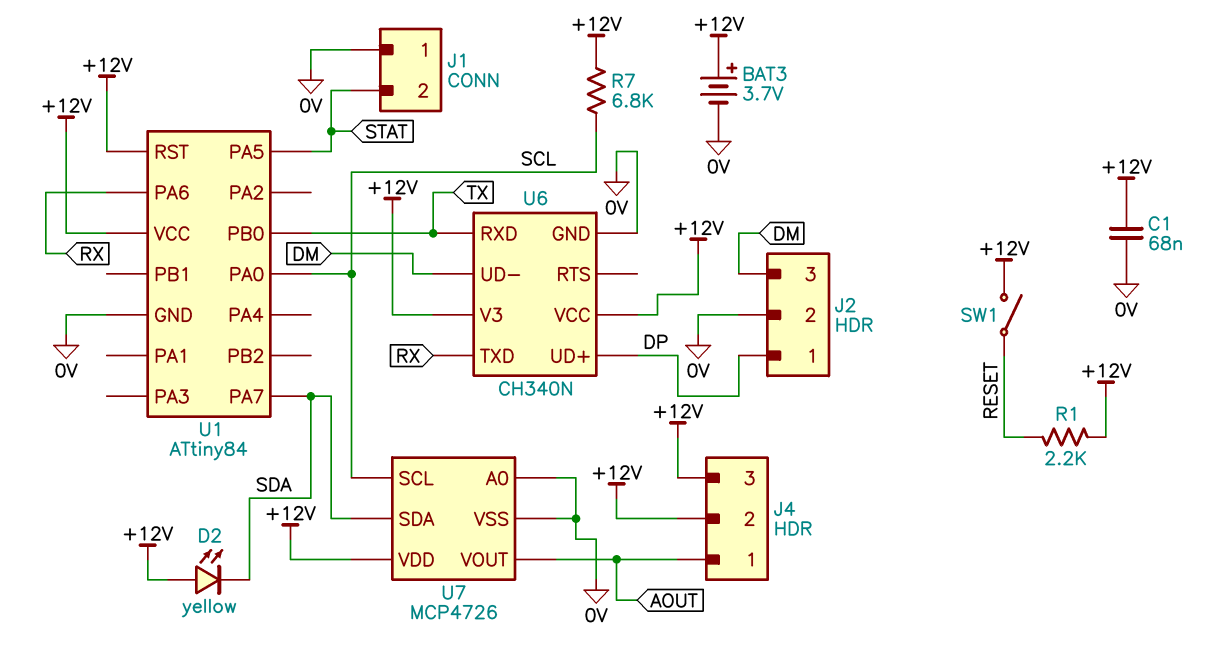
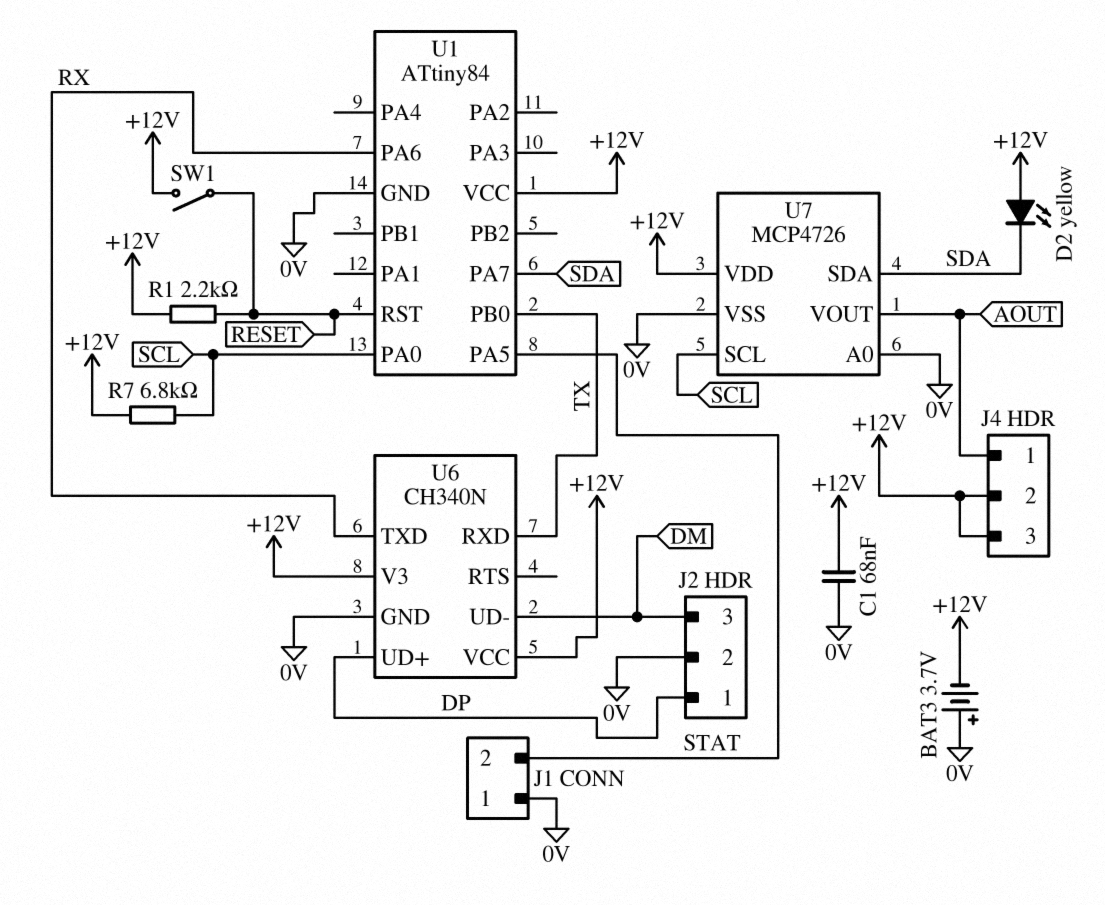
BAT3: 3.7V (plus +12V, minus 0V) -> 3.7V (plus 0V, minus +12V)
U1 pin RST: +12V -> RESET

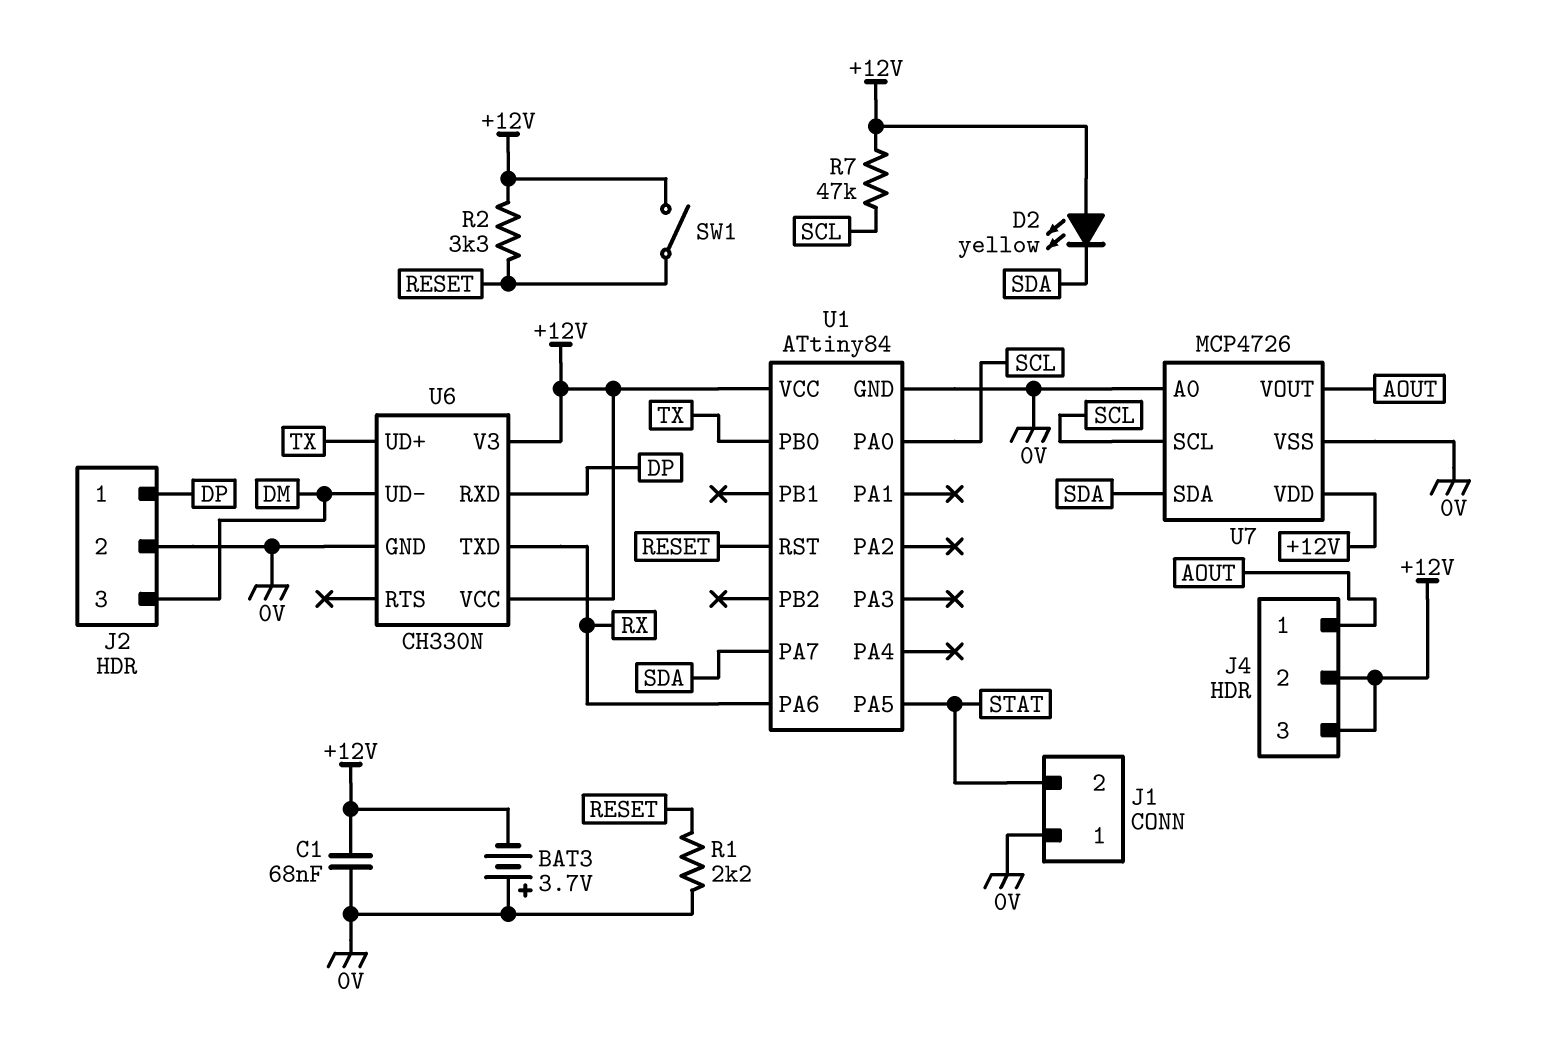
R1: 2.2k (+12V, RESET) -> 2.2k (0V, RESET)
R2: none -> 3.3k (+12V, RESET)
R7: 6.8k (+12V, SCL) -> 47k (+12V, SCL)
U6: CH340N -> CH330N
U6 pin RXD: TX -> DP
U6 pin UD+: DP -> TX

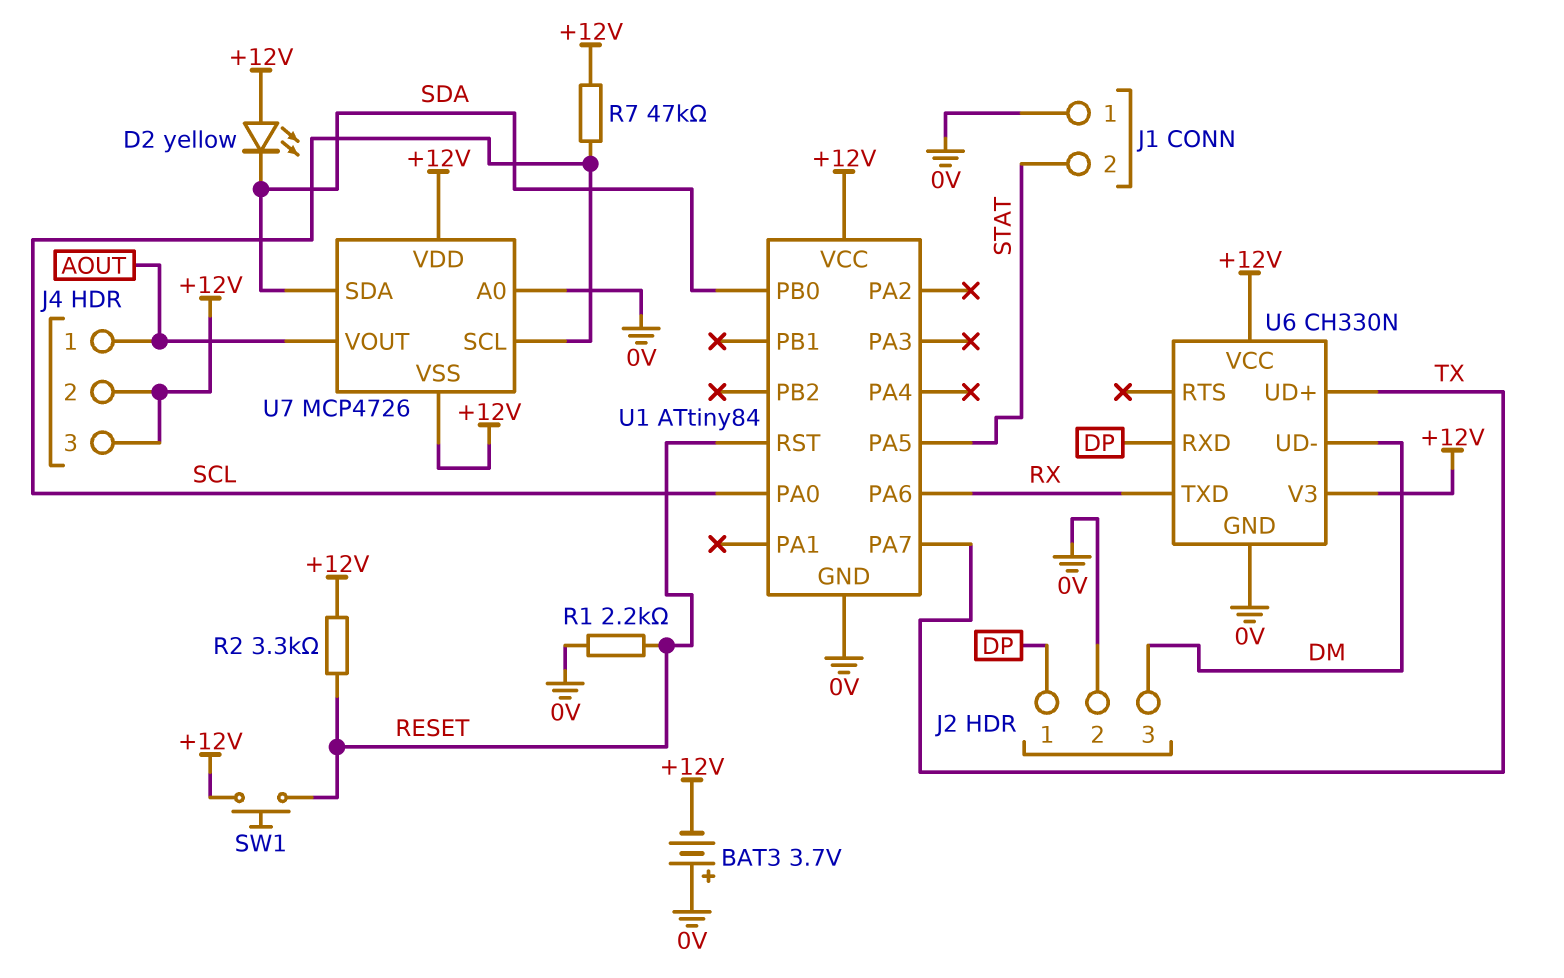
C1: 68nF (+12V, 0V) -> none
SW1: switch (+12V, RESET) -> button (+12V, RESET)
U1 pin PA7: SDA -> TX
U1 pin PB0: TX -> SDA
U7 pin VSS: 0V -> +12V

